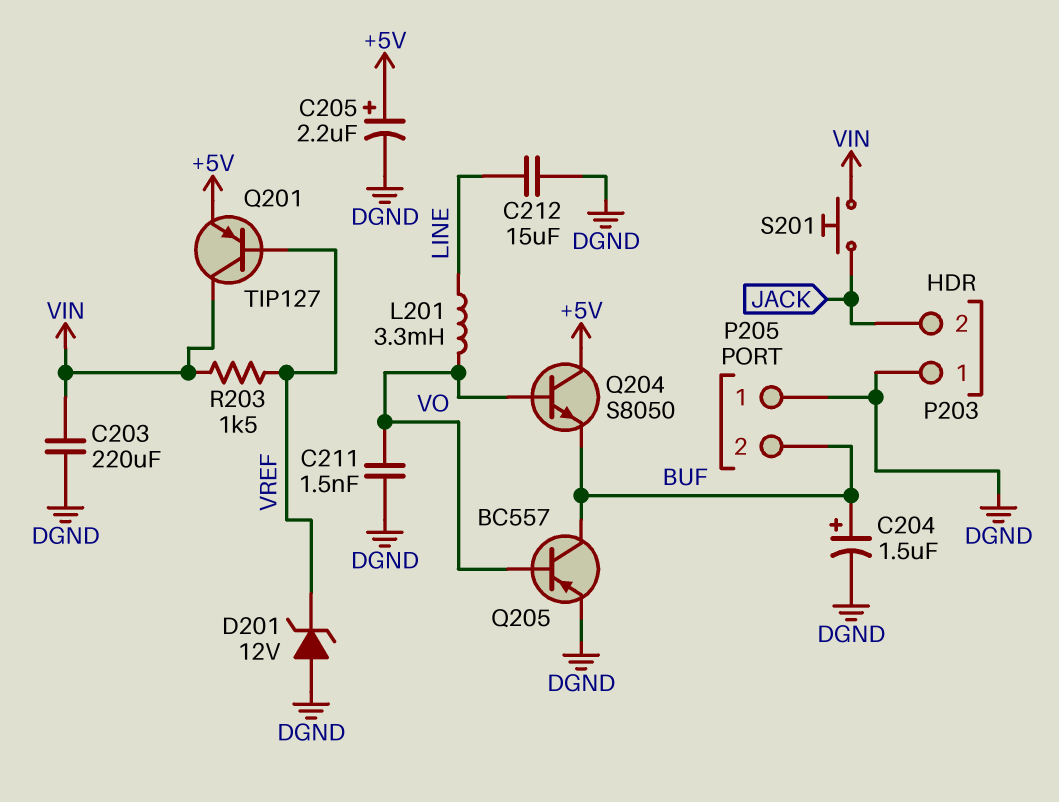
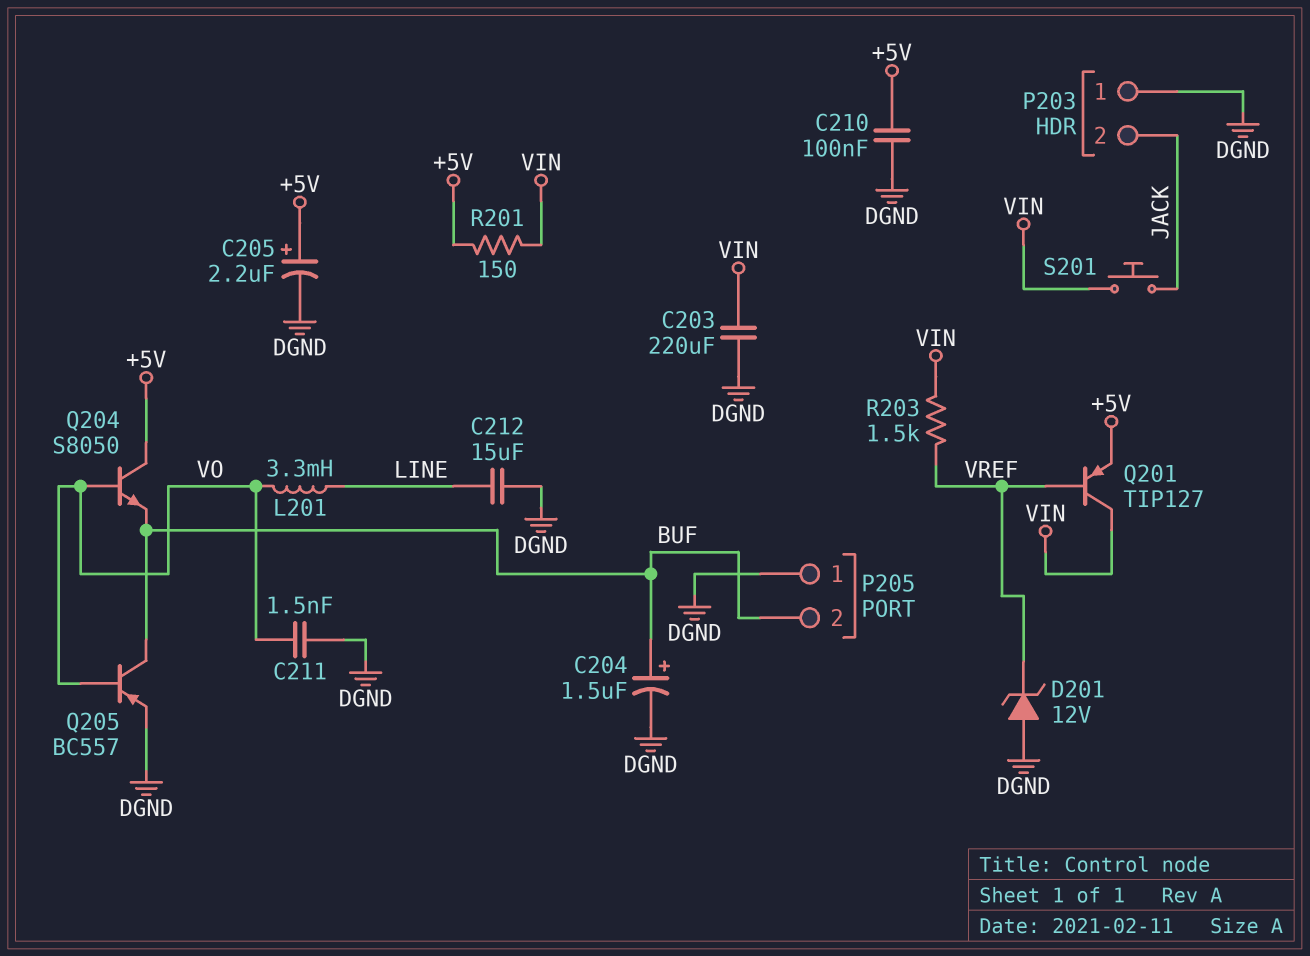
C210: none -> 100nF (+5V, DGND)
R201: none -> 150 (+5V, VIN)

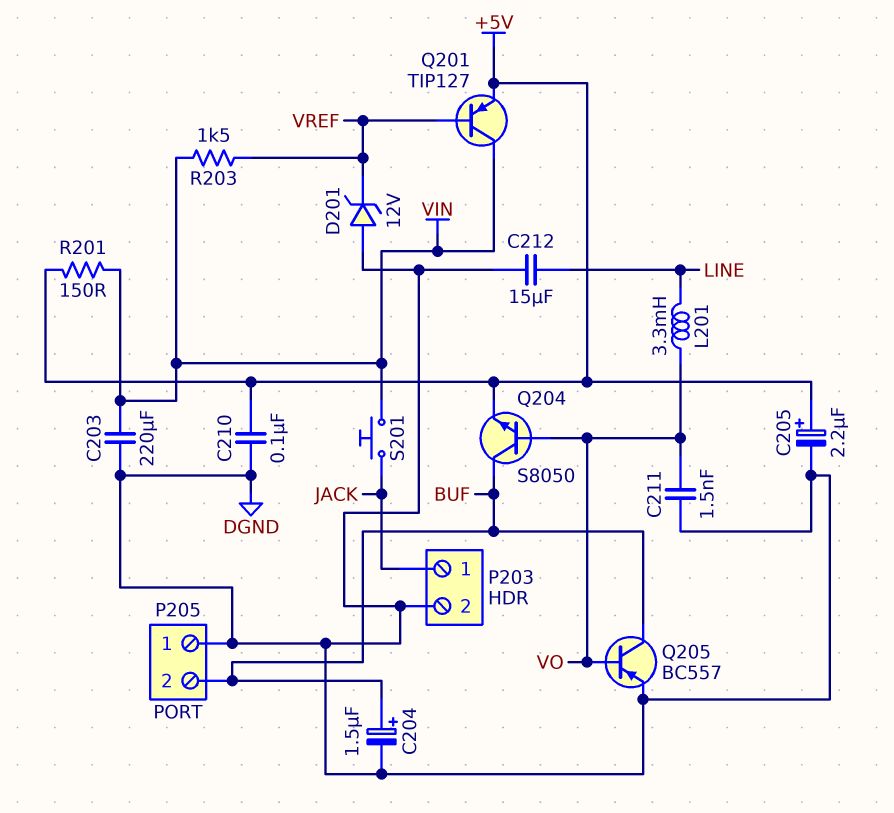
P203 pin 1: DGND -> JACK
P203 pin 2: JACK -> DGND
Q204: NPN S8050 (B VO, C +5V, E BUF) -> NPN S8050 (B VO, C BUF, E +5V)

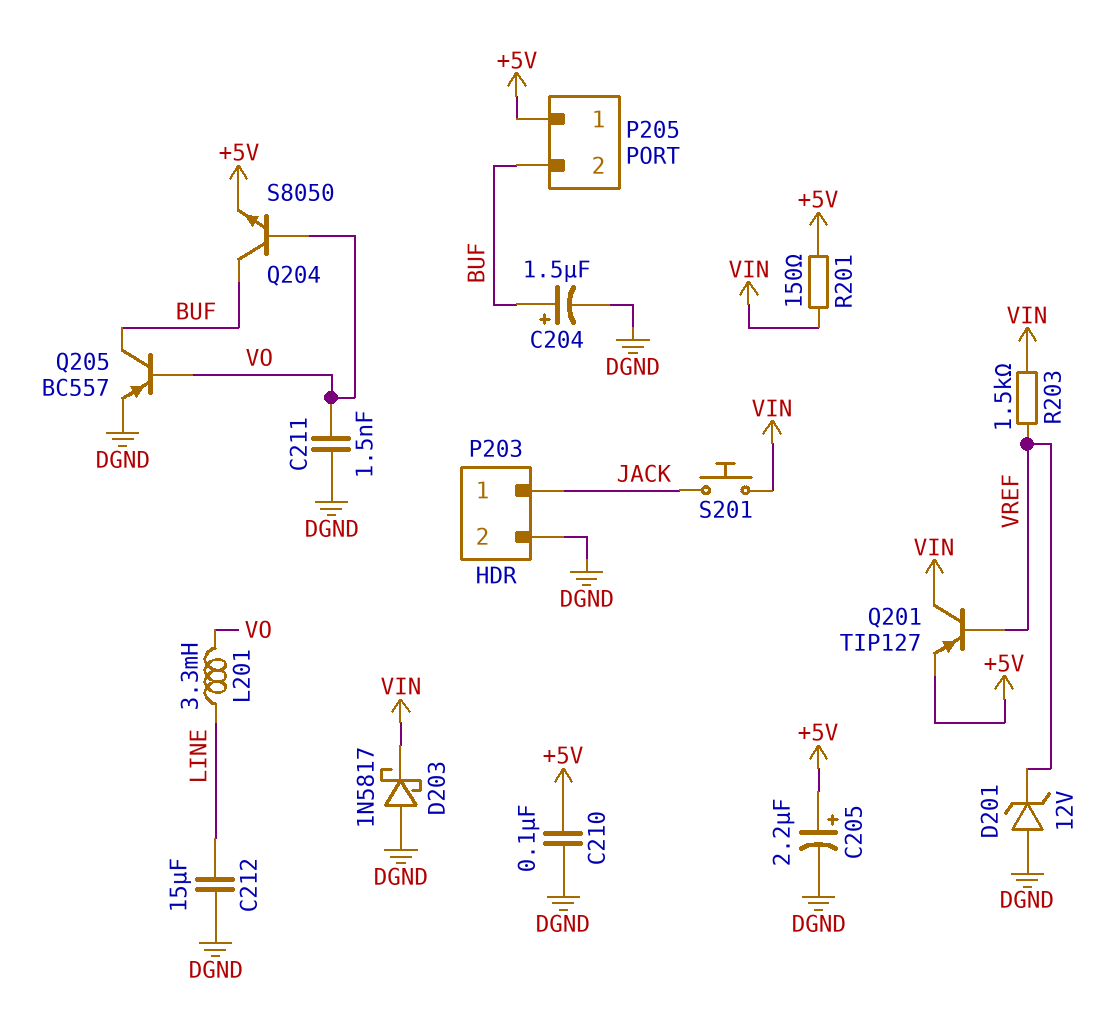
C203: 220uF (DGND, VIN) -> none
D203: none -> schottky 1N5817 (A DGND, K VIN)
P205 pin 1: DGND -> +5V

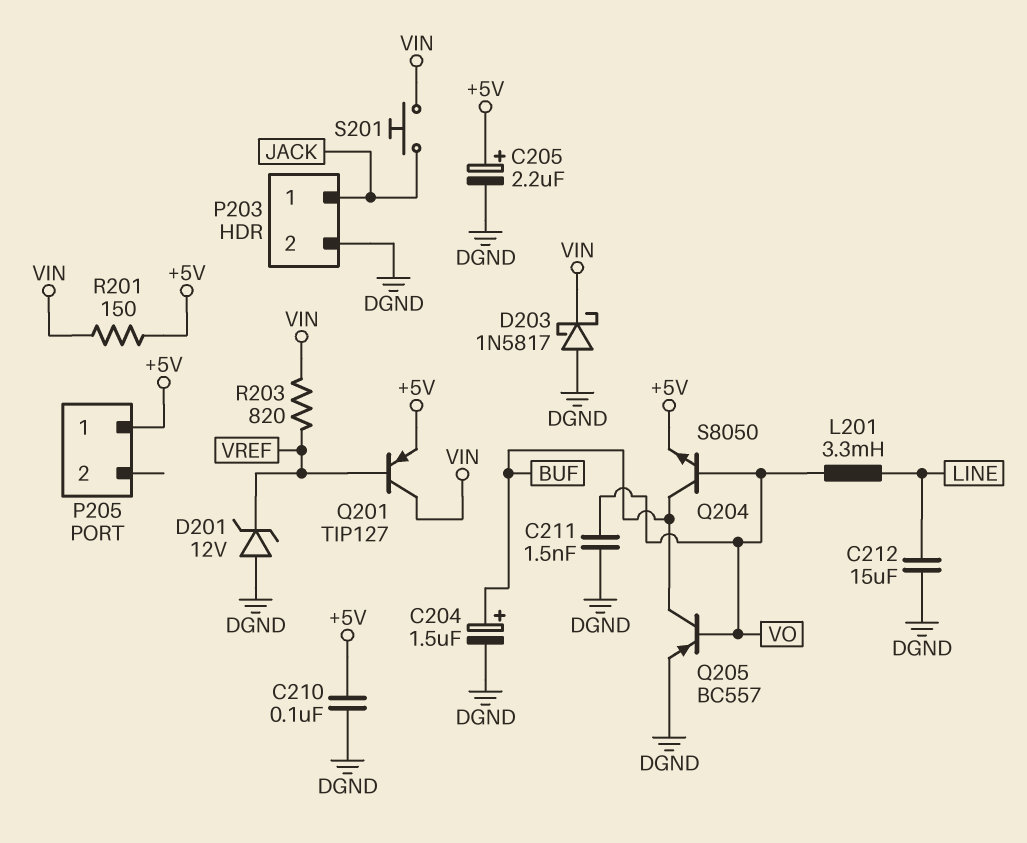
P205 pin 2: BUF -> none
R203: 1.5k (VIN, VREF) -> 820 (VIN, VREF)

